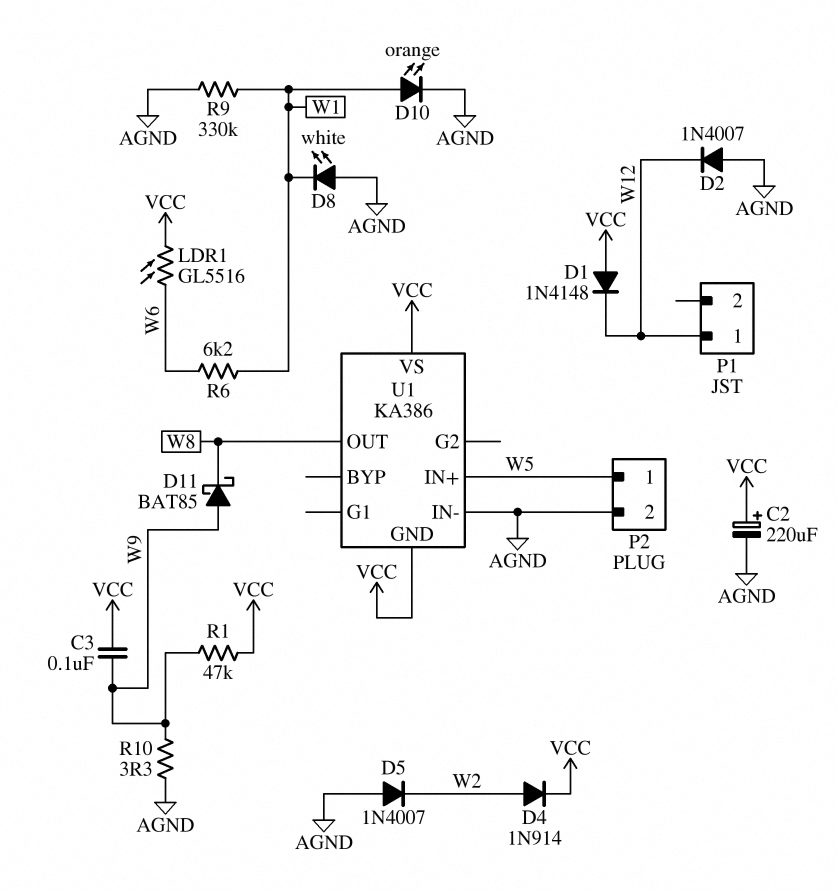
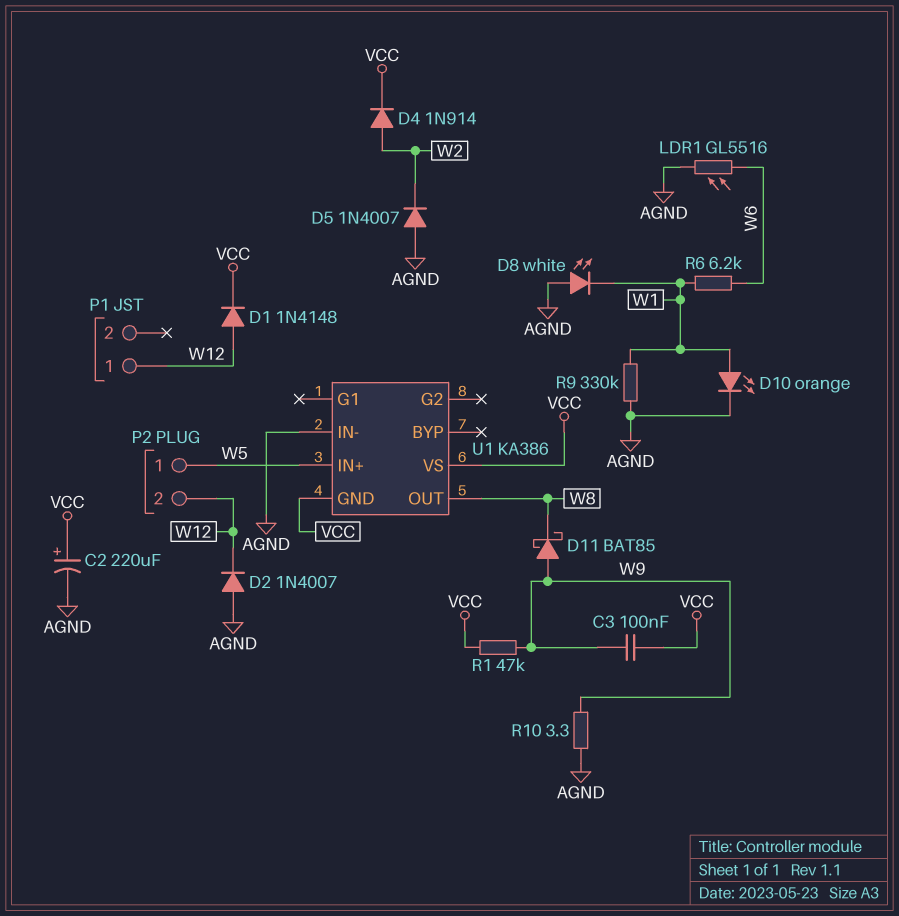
D1: diode 1N4148 (A VCC, K W12) -> diode 1N4148 (A W12, K VCC)
LDR1: GL5516 (VCC, W6) -> GL5516 (AGND, W6)
P2 pin 2: AGND -> W12

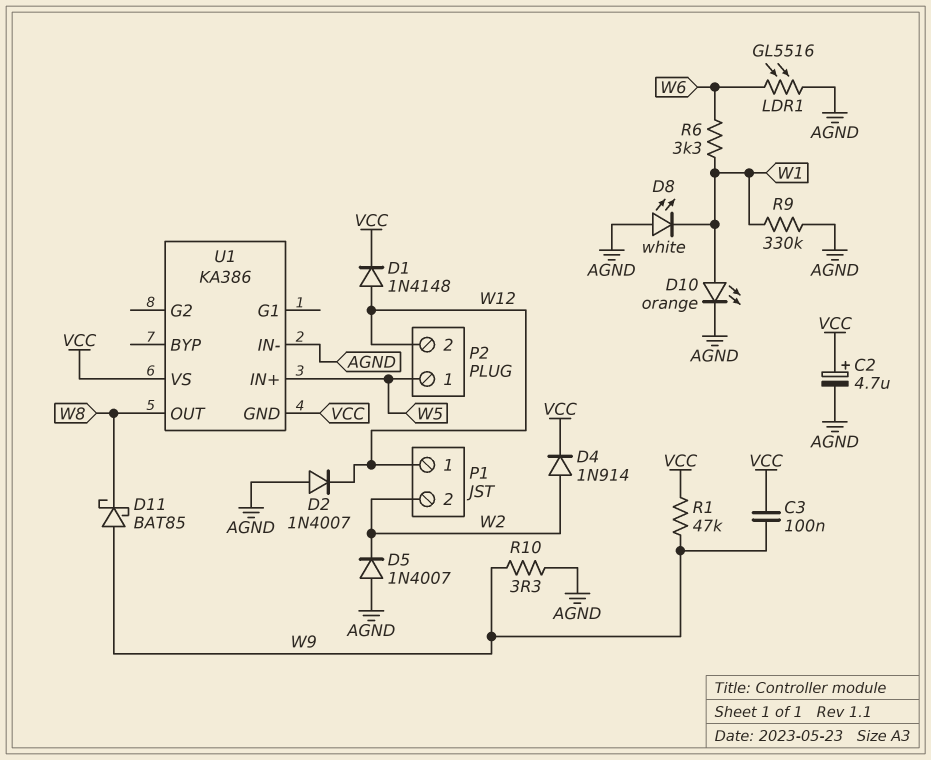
C2: 220uF (plus VCC, minus AGND) -> 4.7uF (plus VCC, minus AGND)
P1 pin 2: none -> W2
R6: 6.2k (W1, W6) -> 3.3k (W1, W6)

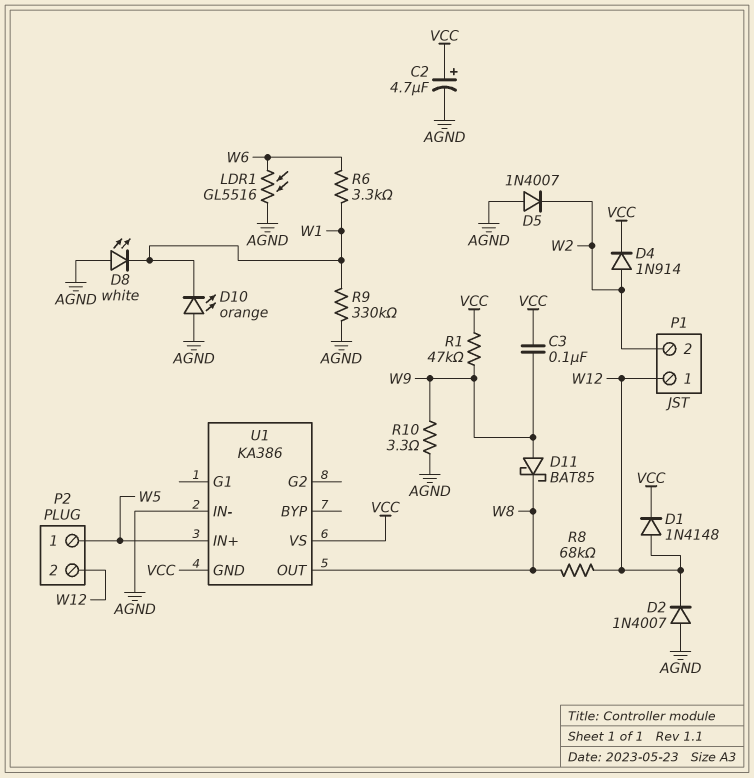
D10: LED orange (A W1, K AGND) -> LED orange (A AGND, K W1)
R8: none -> 68k (W8, W12)

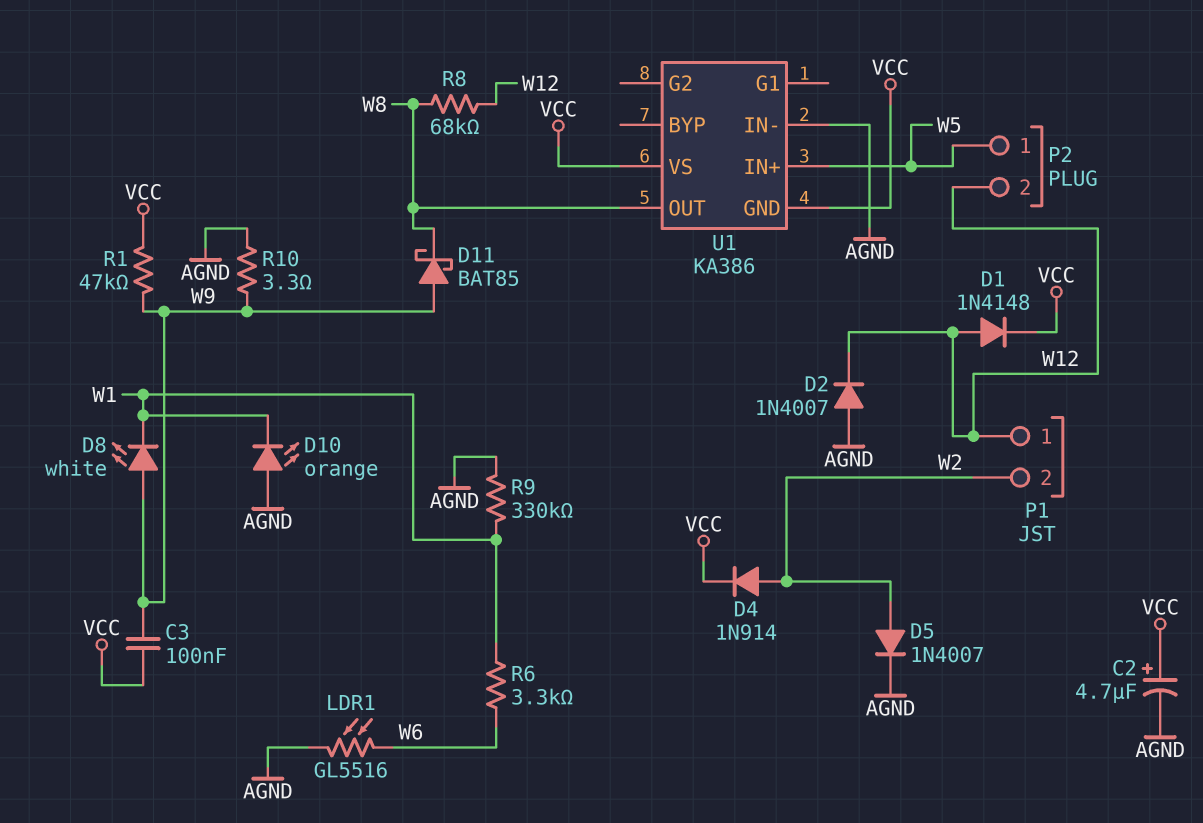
D5: diode 1N4007 (A AGND, K W2) -> diode 1N4007 (A W2, K AGND)
D8: LED white (A AGND, K W1) -> LED white (A W9, K W1)

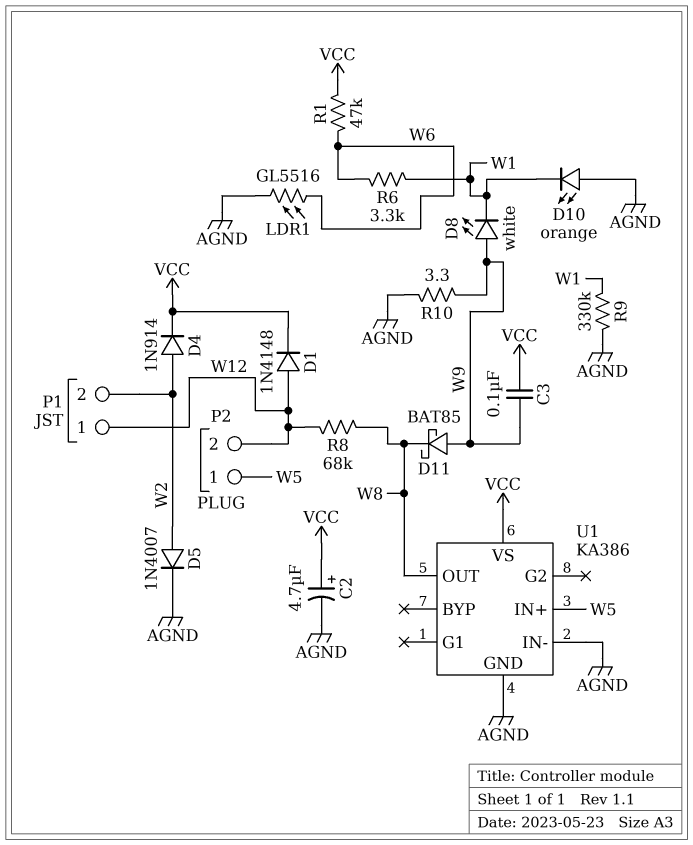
D2: diode 1N4007 (A AGND, K W12) -> none
R1: 47k (VCC, W9) -> 47k (VCC, W6)
U1 pin GND: VCC -> AGND

